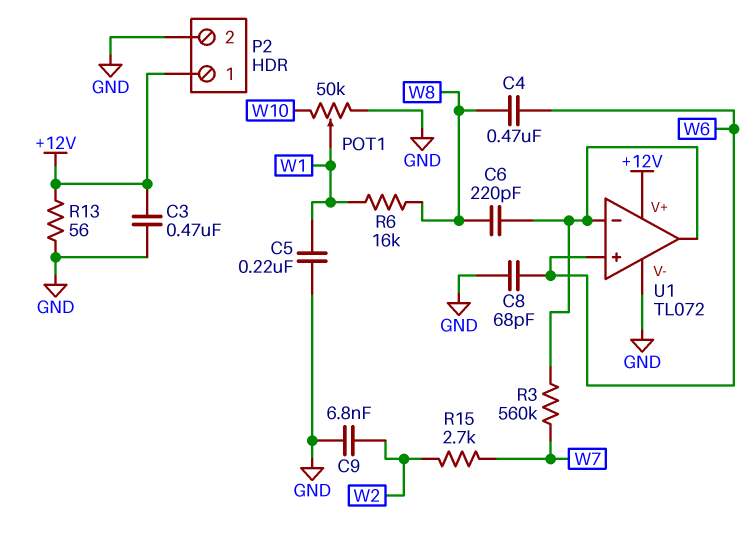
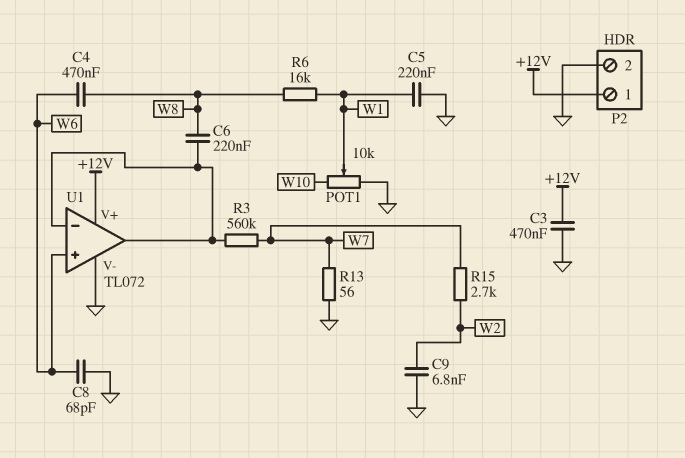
C6: 220pF (U1/in-, W8) -> 220nF (U1/in-, W8)
POT1: 50k (GND, W10, wiper W1) -> 10k (GND, W10, wiper W1)
R13: 56 (+12V, GND) -> 56 (GND, W7)

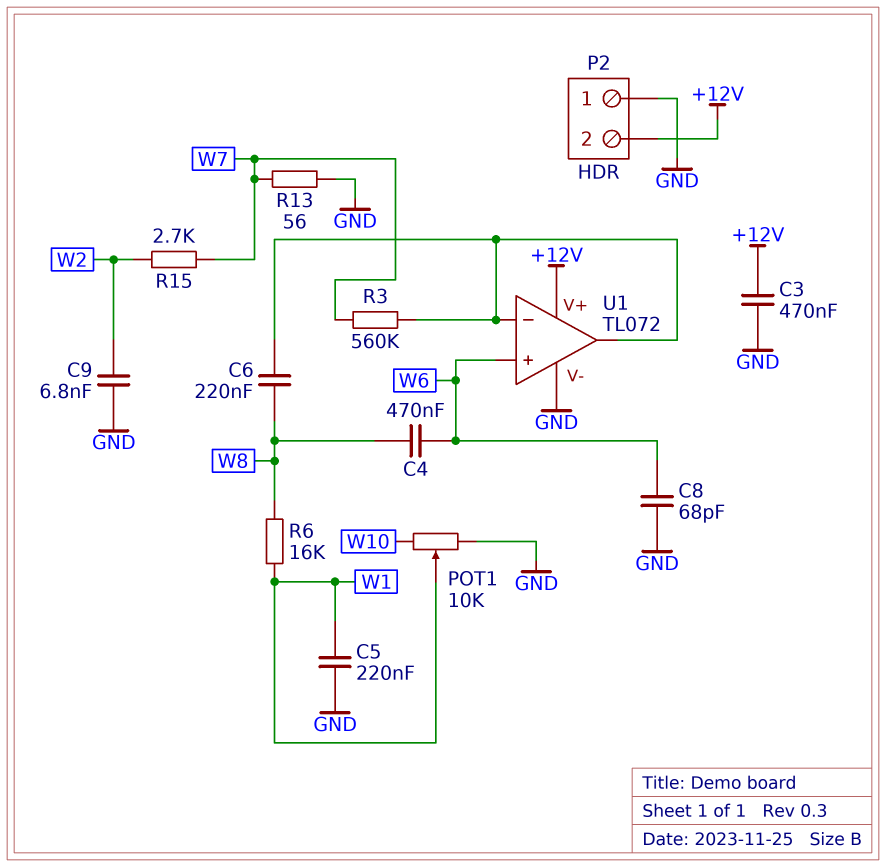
P2 pin 1: +12V -> GND
P2 pin 2: GND -> +12V

